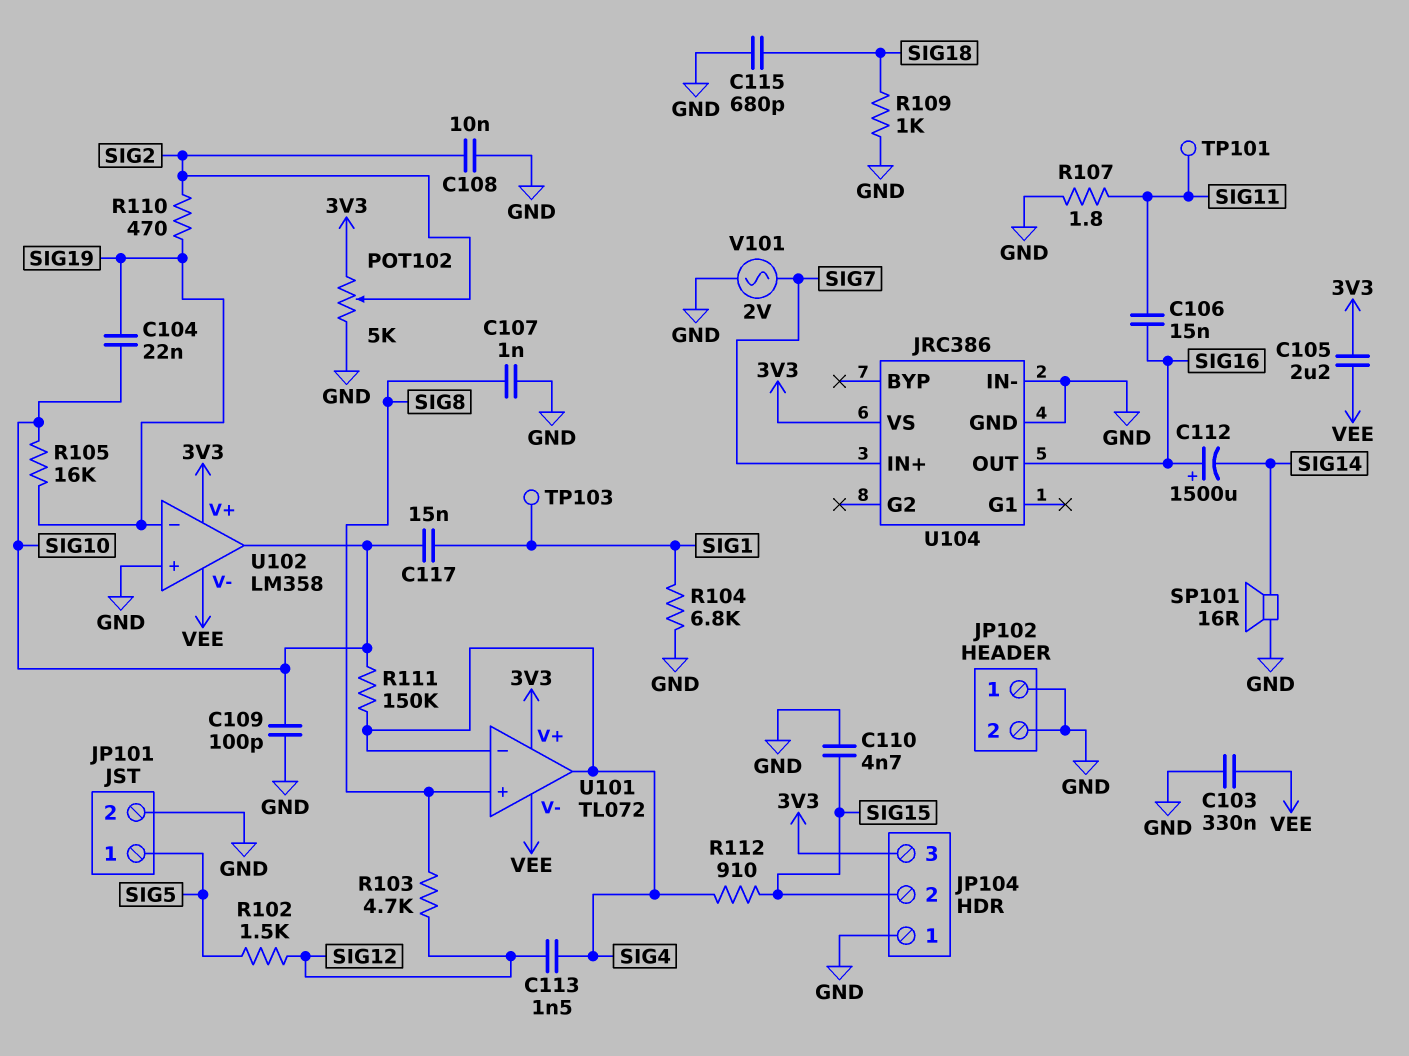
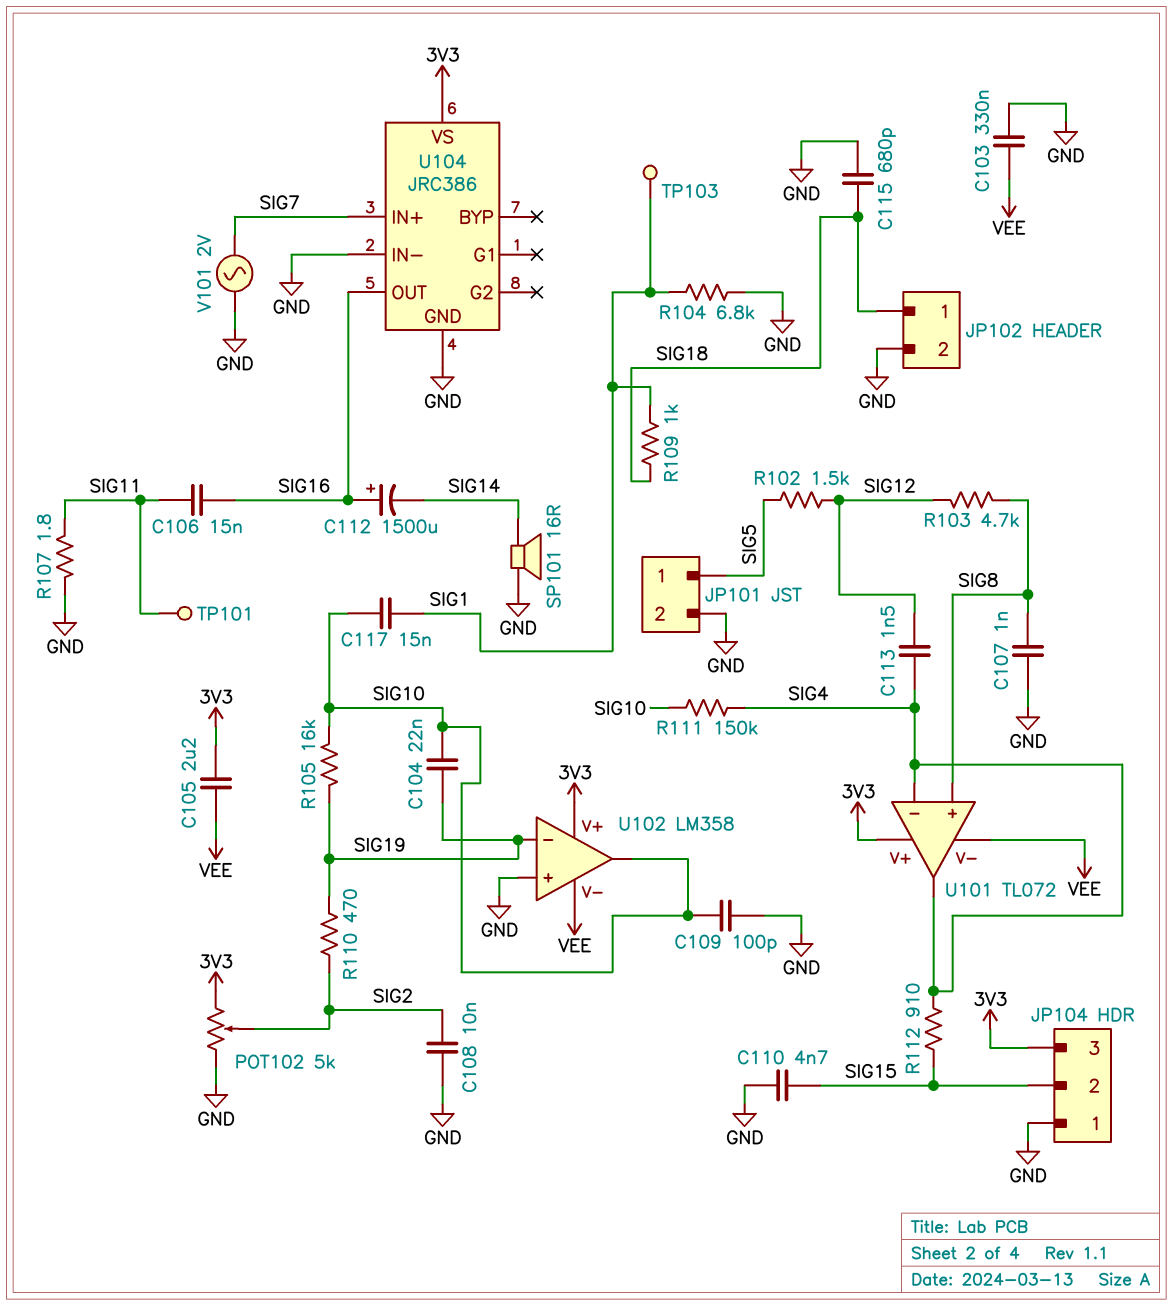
JP102 pin 1: GND -> SIG18
R109: 1k (GND, SIG18) -> 1k (SIG1, SIG18)

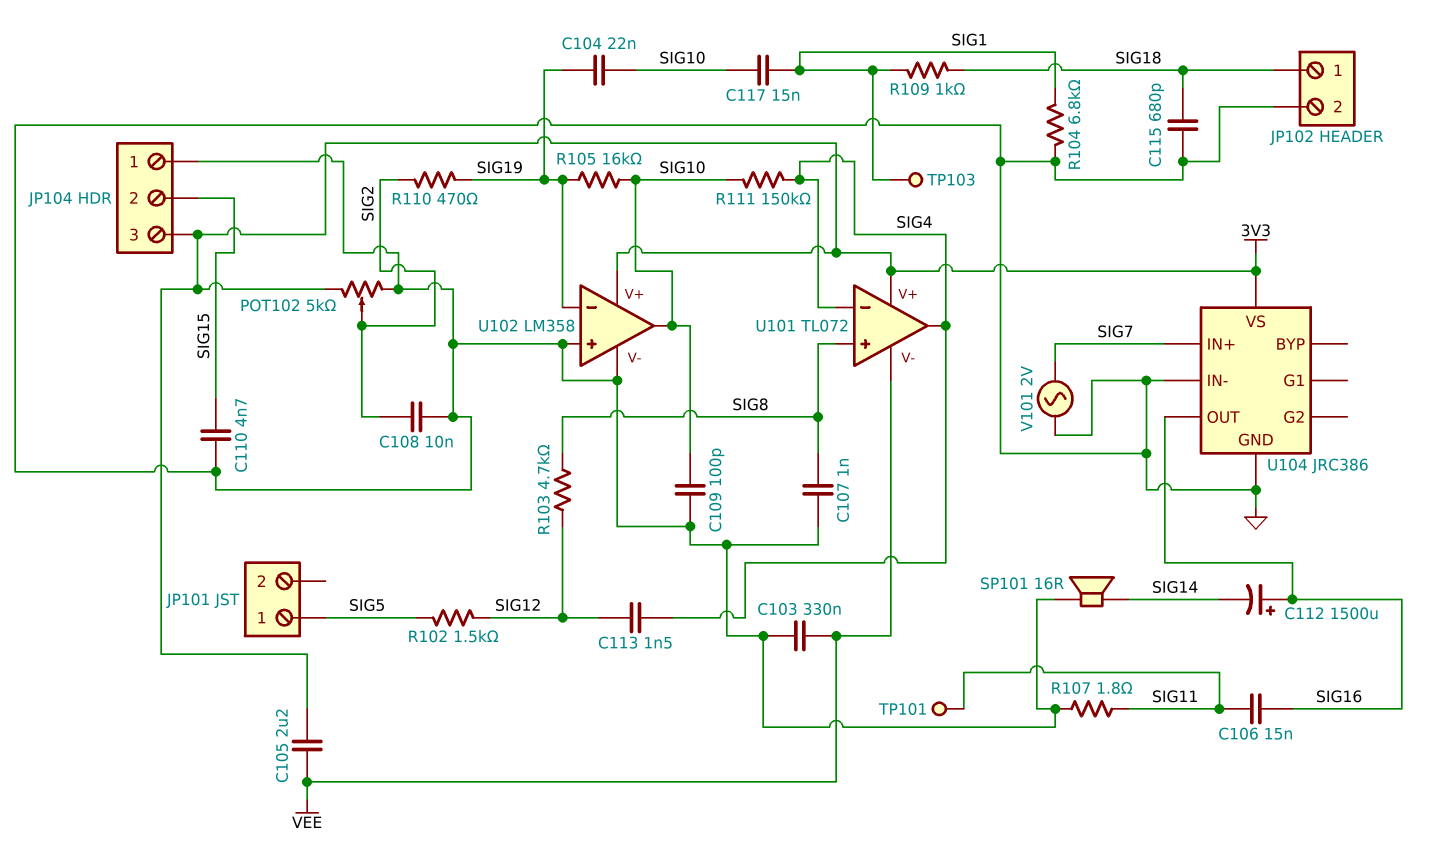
JP101 pin 2: GND -> none
R112: 910 (SIG4, SIG15) -> none
U102 pin V-: VEE -> GND

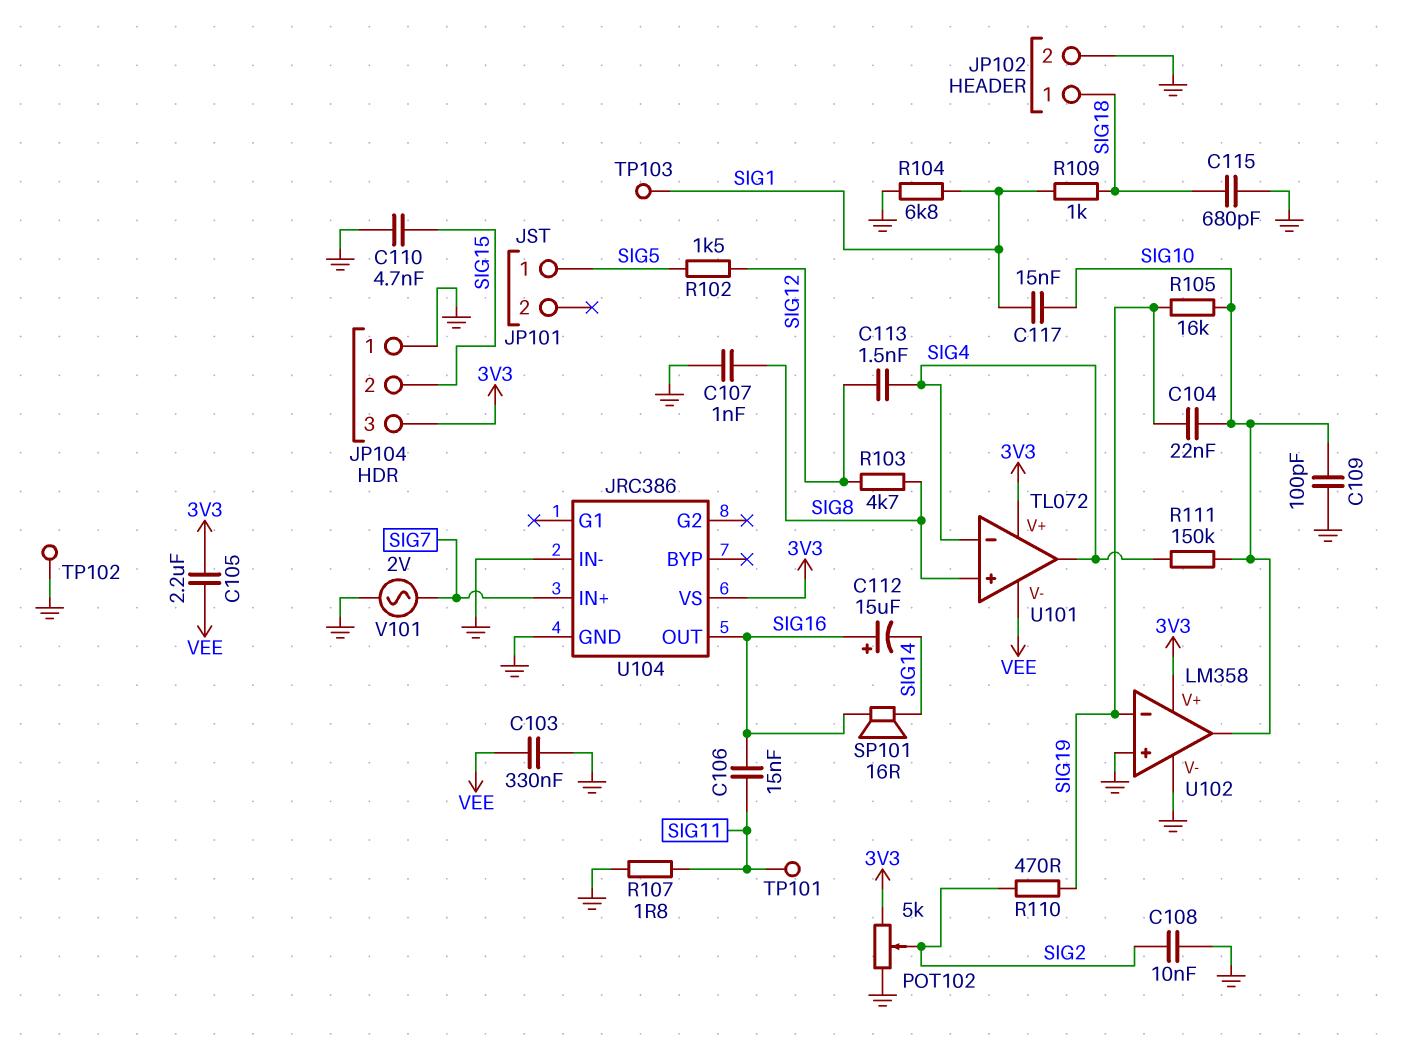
C112: 1500uF (plus SIG16, minus SIG14) -> 15uF (plus SIG16, minus SIG14)
SP101: speaker 16R (GND, SIG14) -> speaker 16R (SIG14, SIG16)
TP102: none -> test point (GND)

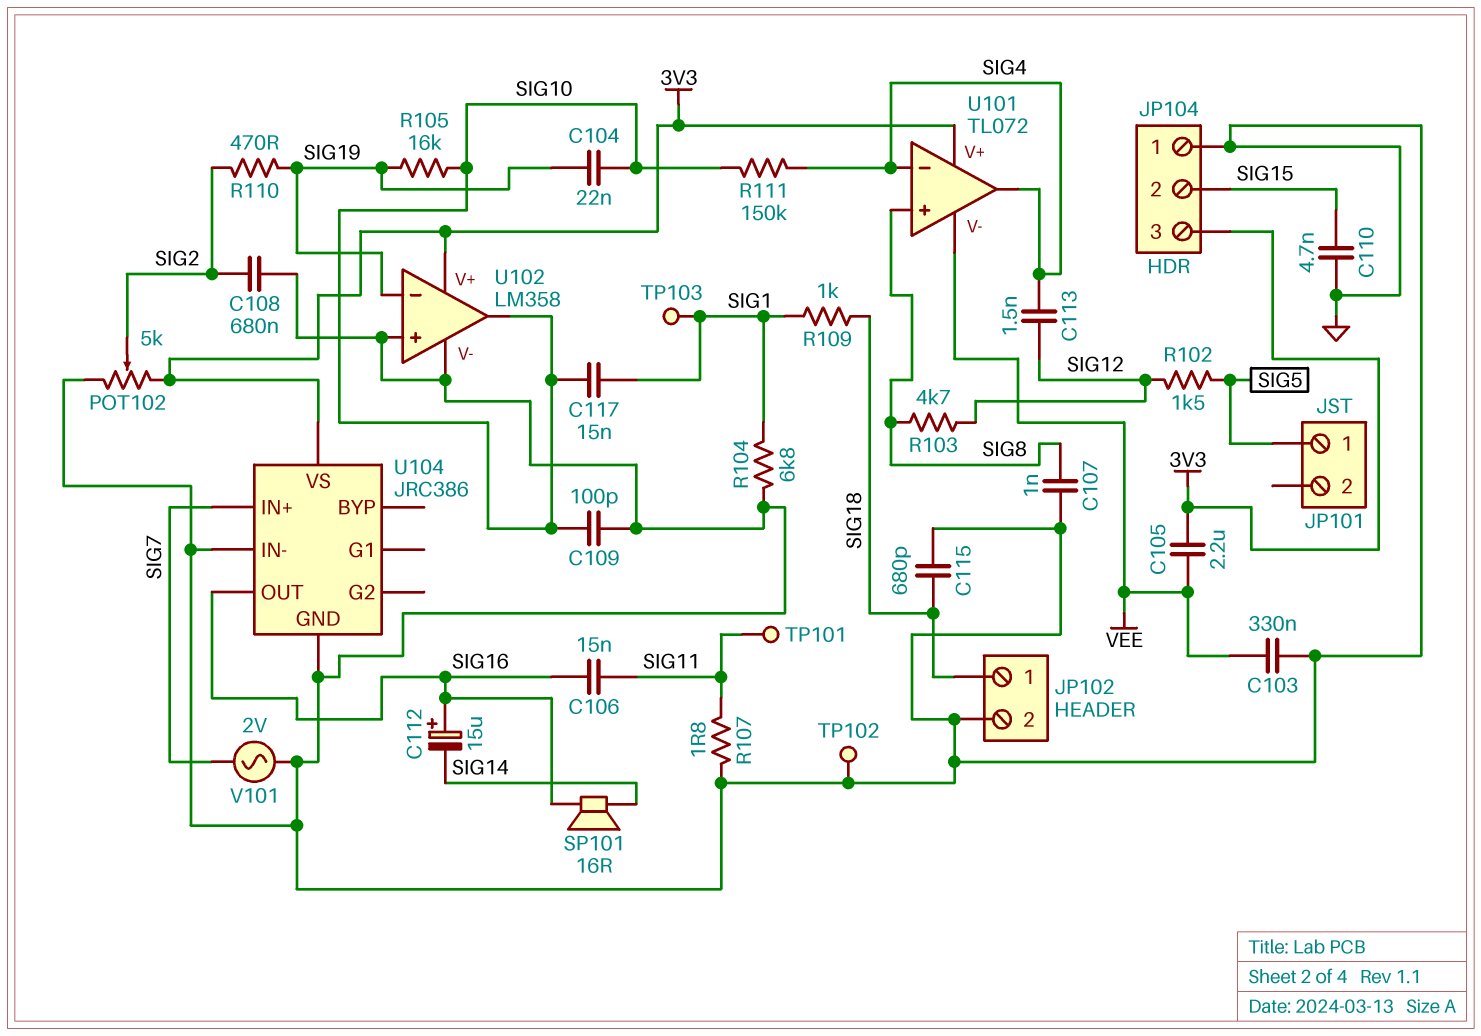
C108: 10nF (GND, SIG2) -> 680nF (GND, SIG2)

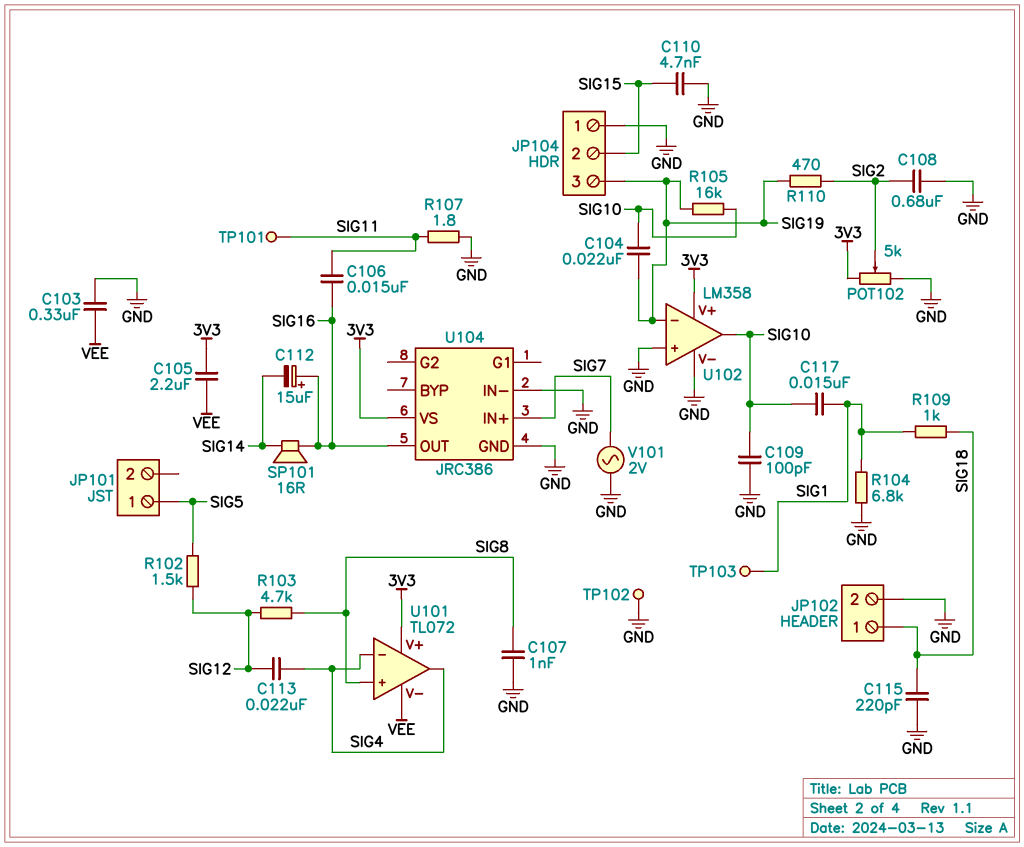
C113: 1.5nF (SIG4, SIG12) -> 22nF (SIG4, SIG12)
C115: 680pF (GND, SIG18) -> 220pF (GND, SIG18)
JP104 pin 3: 3V3 -> SIG19
R111: 150k (SIG4, SIG10) -> none

